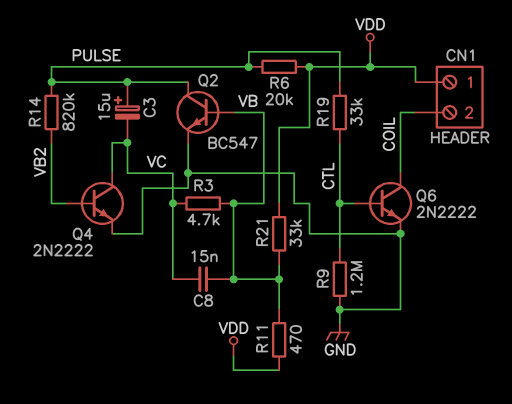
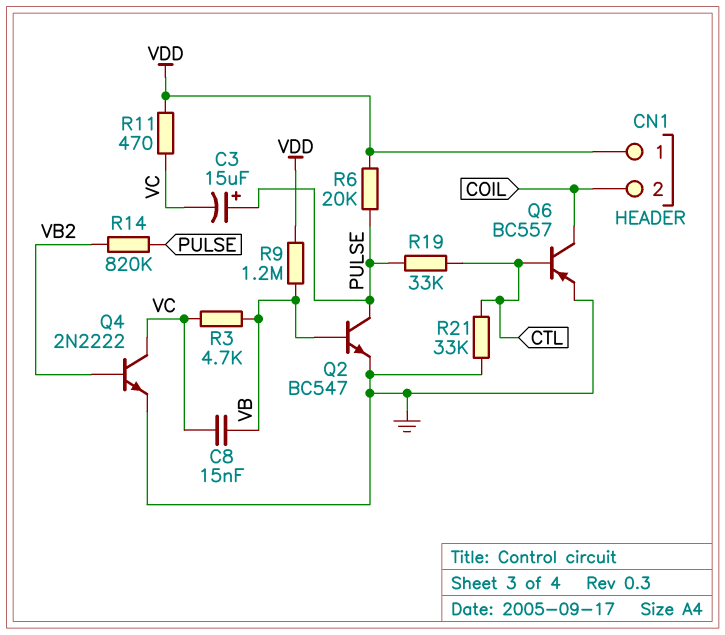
Q6: NPN 2N2222 (B CTL, C COIL, E GND) -> PNP BC557 (B CTL, C COIL, E GND)
R9: 1.2M (CTL, GND) -> 1.2M (VB, VDD)
R11: 470 (VB, VDD) -> 470 (VC, VDD)
R21: 33k (VB, VDD) -> 33k (CTL, GND)

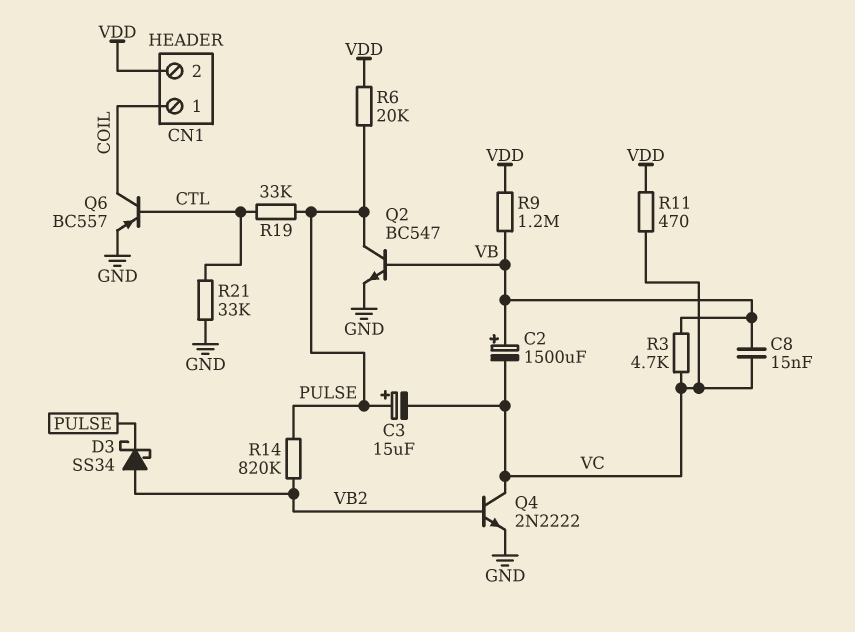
C2: none -> 1500uF (plus VB, minus VC)
CN1 pin 1: VDD -> COIL
CN1 pin 2: COIL -> VDD
D3: none -> schottky SS34 (A VB2, K PULSE)

